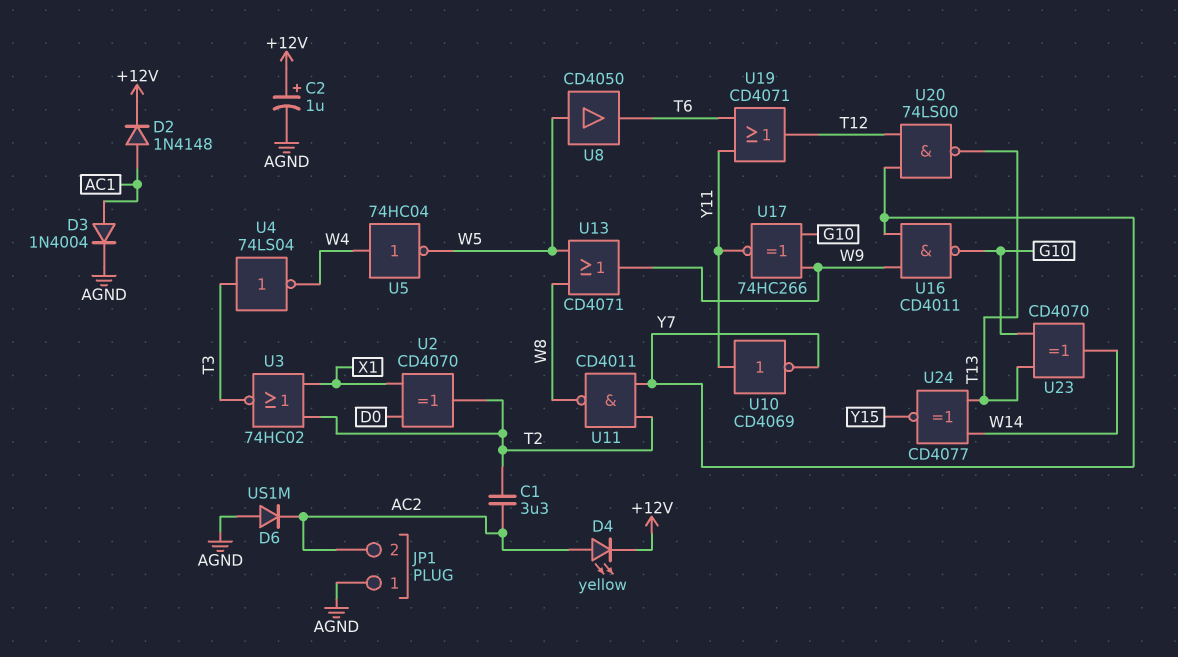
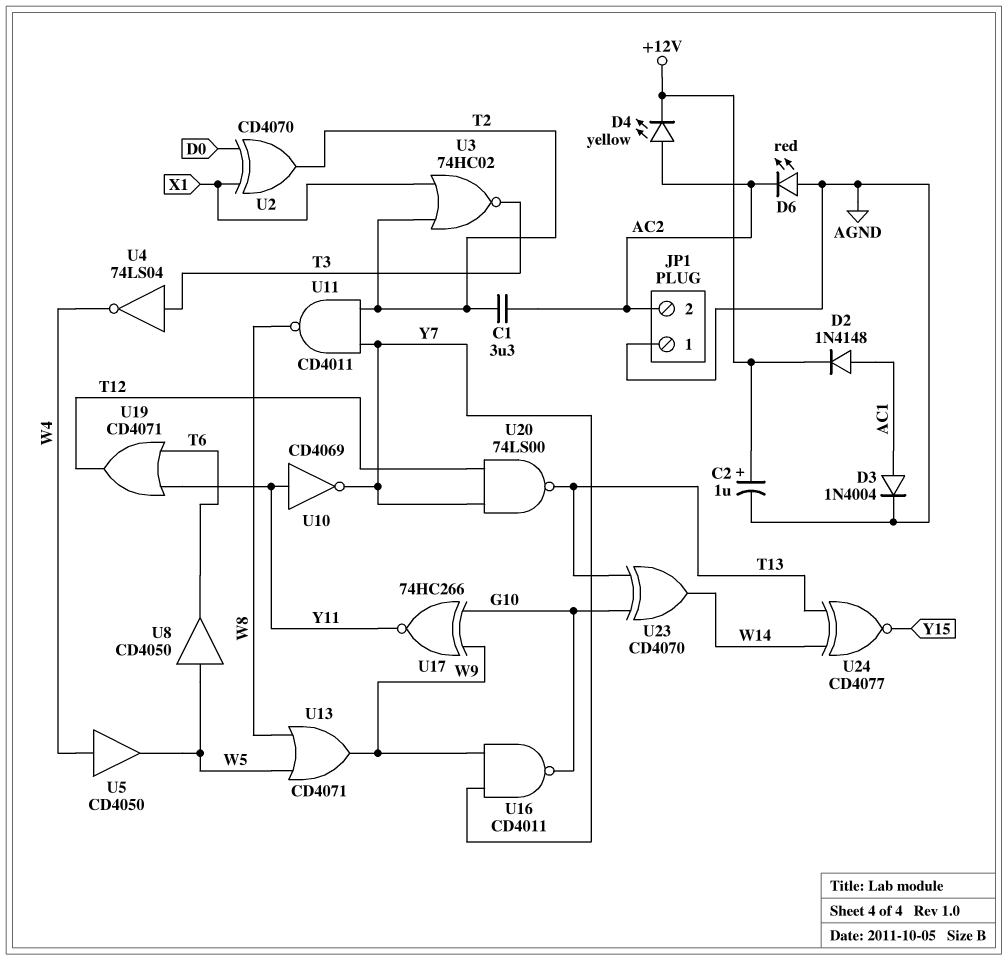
D6: diode US1M (A AGND, K AC2) -> LED red (A AGND, K AC2)
U5: NOT 74HC04 (in W4, out W5) -> buffer CD4050 (in W4, out W5)

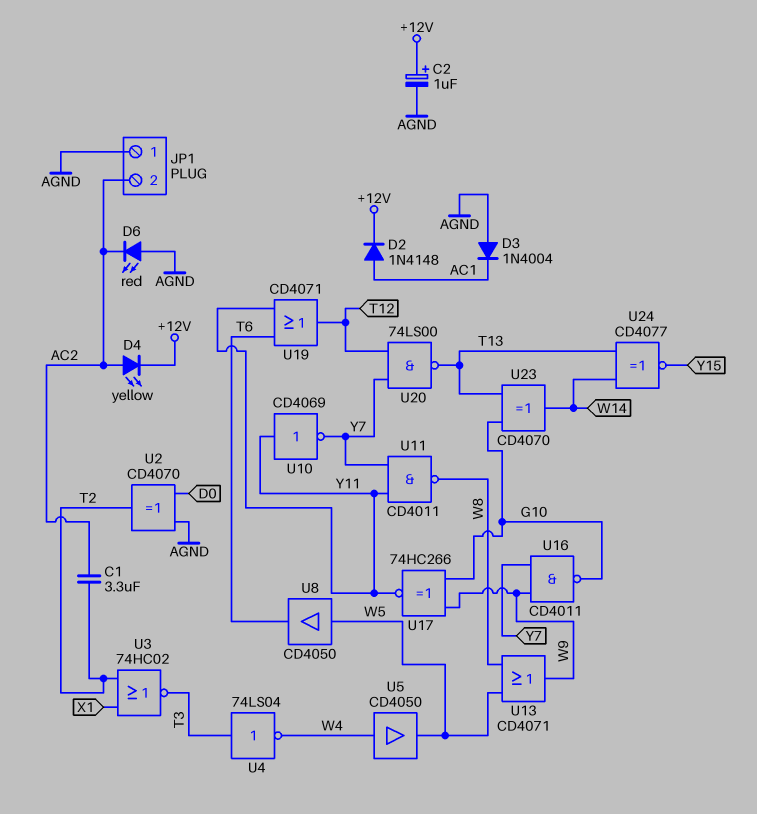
D3: diode 1N4004 (A AC1, K AGND) -> diode 1N4004 (A AGND, K AC1)
U2: XOR CD4070 (in D0, in X1, out T2) -> XOR CD4070 (in AGND, in D0, out T2)
U11: NAND CD4011 (in T2, in Y7, out W8) -> NAND CD4011 (in Y7, in Y11, out W8)

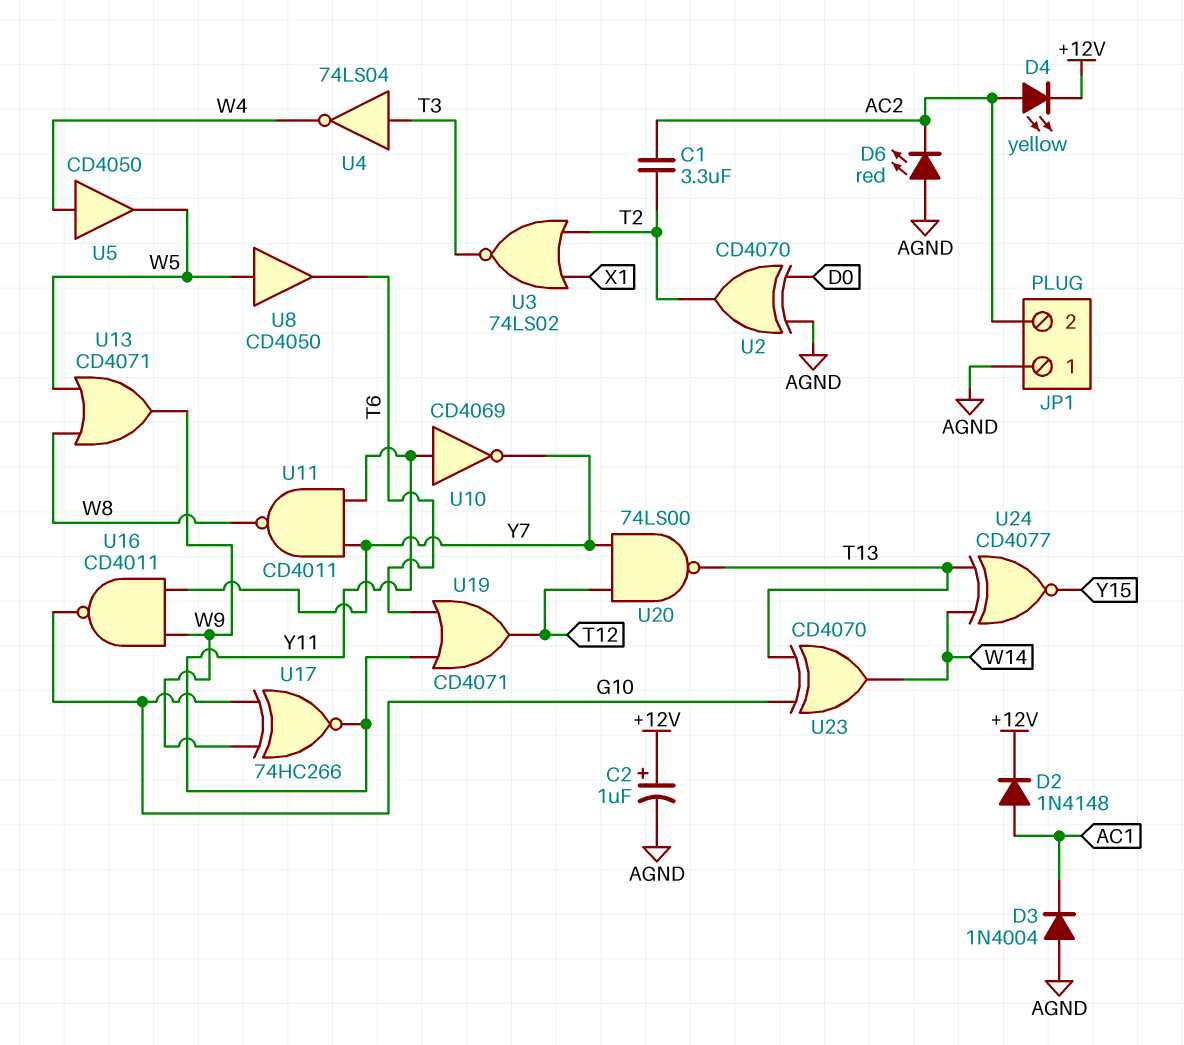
U3: NOR 74HC02 (in T2, in X1, out T3) -> NOR 74LS02 (in T2, in X1, out T3)

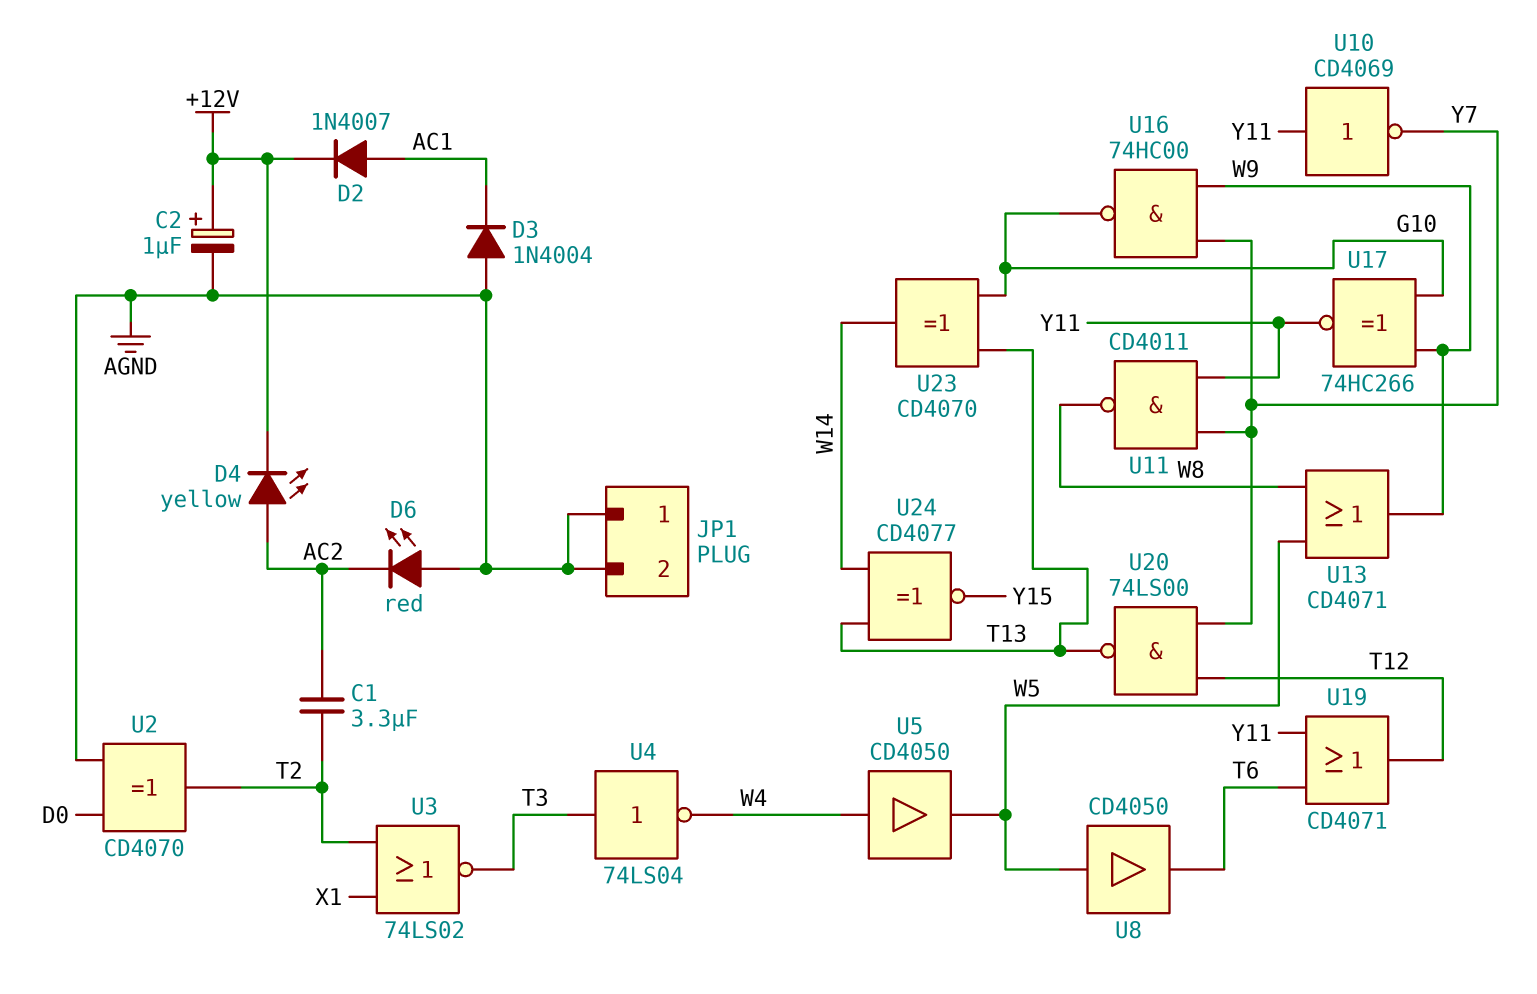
D2: diode 1N4148 (A AC1, K +12V) -> diode 1N4007 (A AC1, K +12V)
JP1 pin 2: AC2 -> AGND
U16: NAND CD4011 (in W9, in Y7, out G10) -> NAND 74HC00 (in W9, in Y7, out G10)

